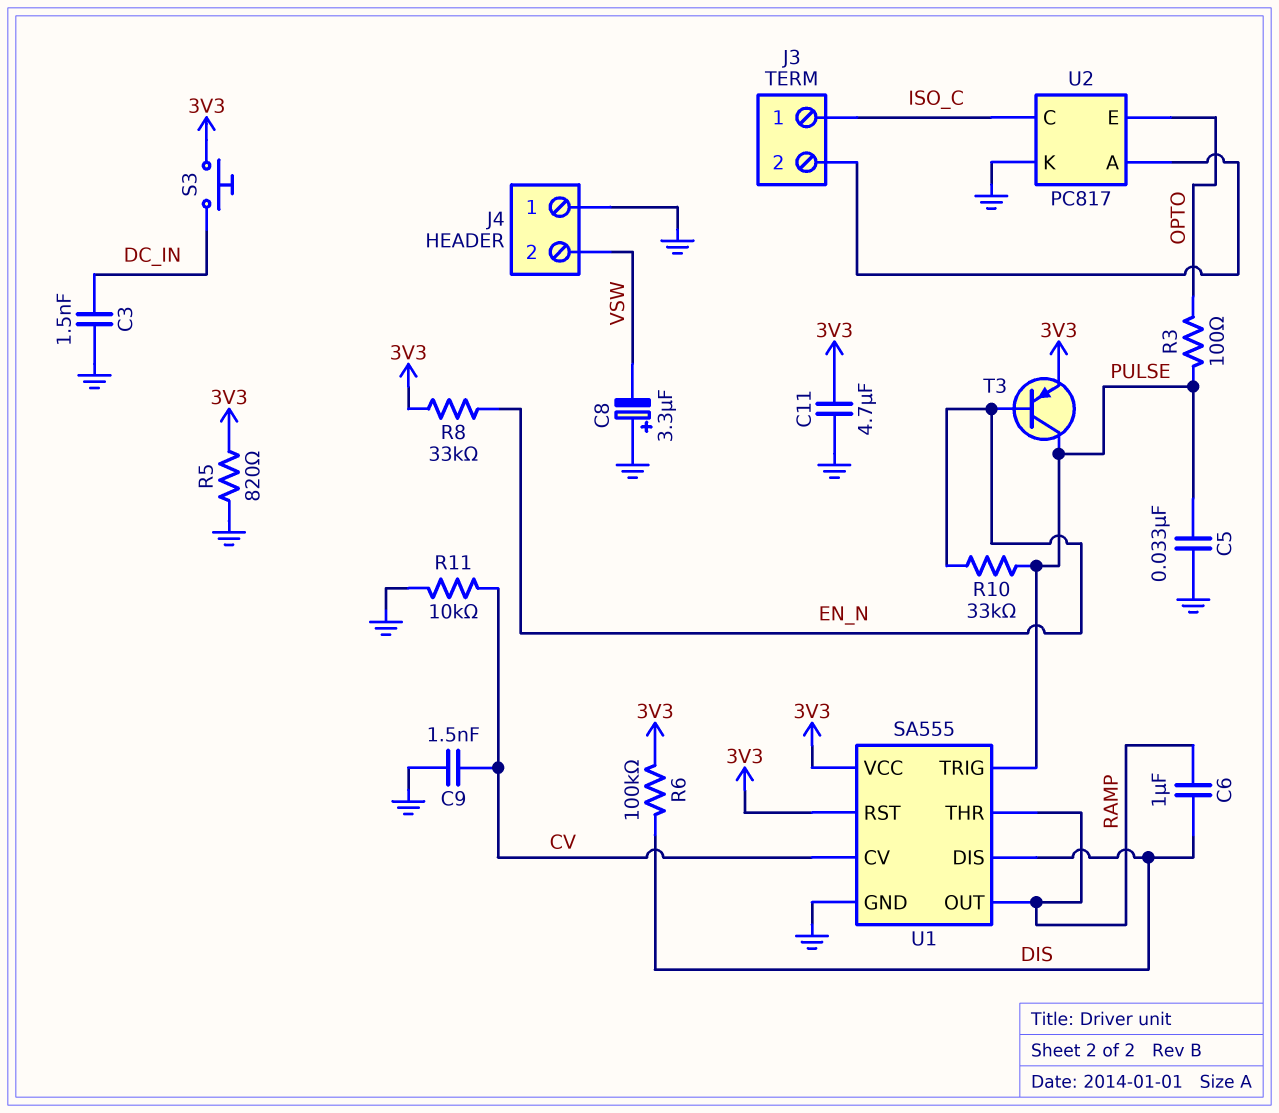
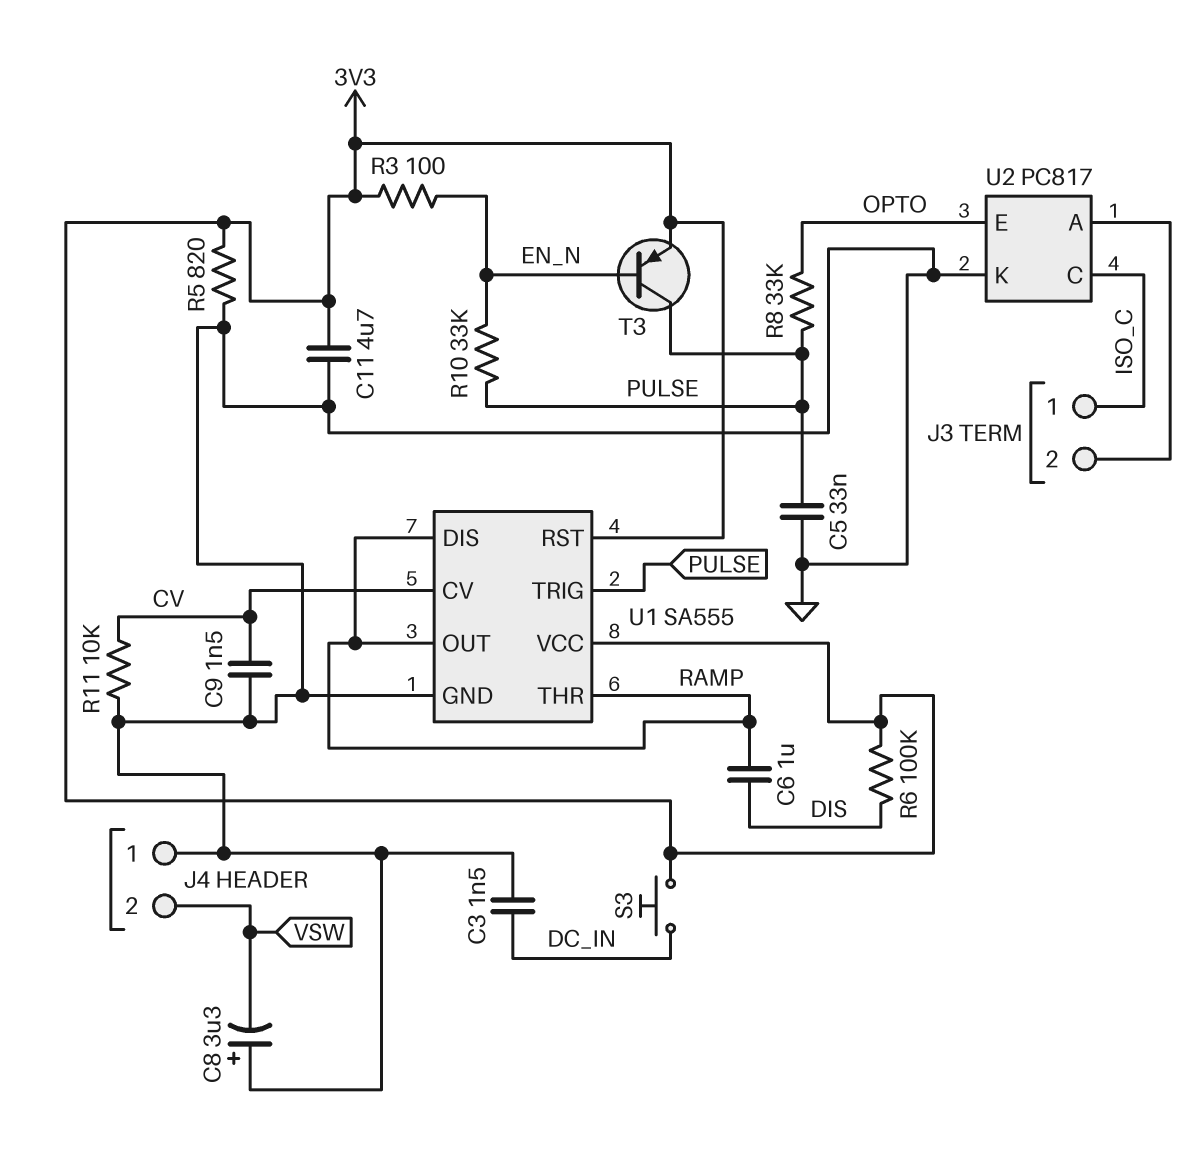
R3: 100 (OPTO, PULSE) -> 100 (3V3, EN_N)
R8: 33k (3V3, EN_N) -> 33k (OPTO, PULSE)
U1 pin DIS: DIS -> RAMP

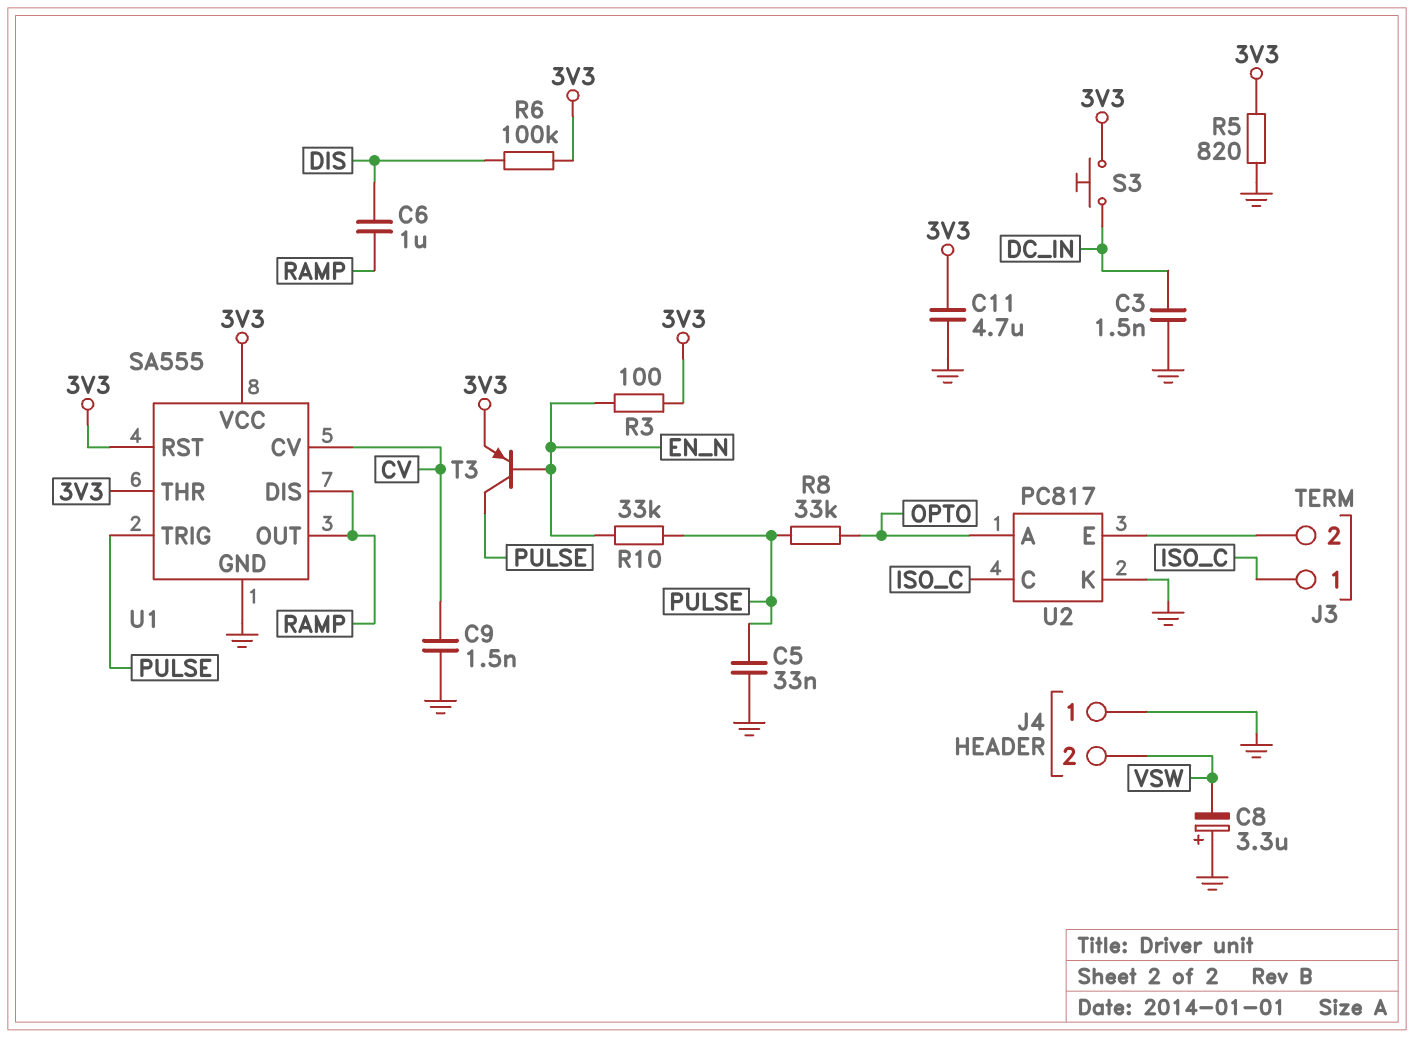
R11: 10k (CV, GND) -> none
U1 pin THR: RAMP -> 3V3
U2 pin A: J3/2 -> OPTO
U2 pin E: OPTO -> J3/2

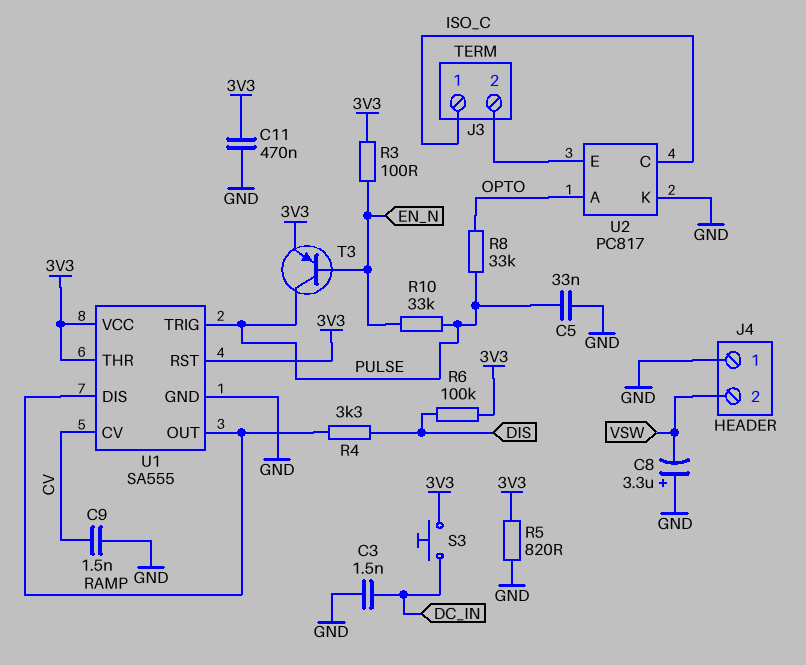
C6: 1uF (DIS, RAMP) -> none
C11: 4.7uF (3V3, GND) -> 470nF (3V3, GND)
R4: none -> 3.3k (DIS, RAMP)

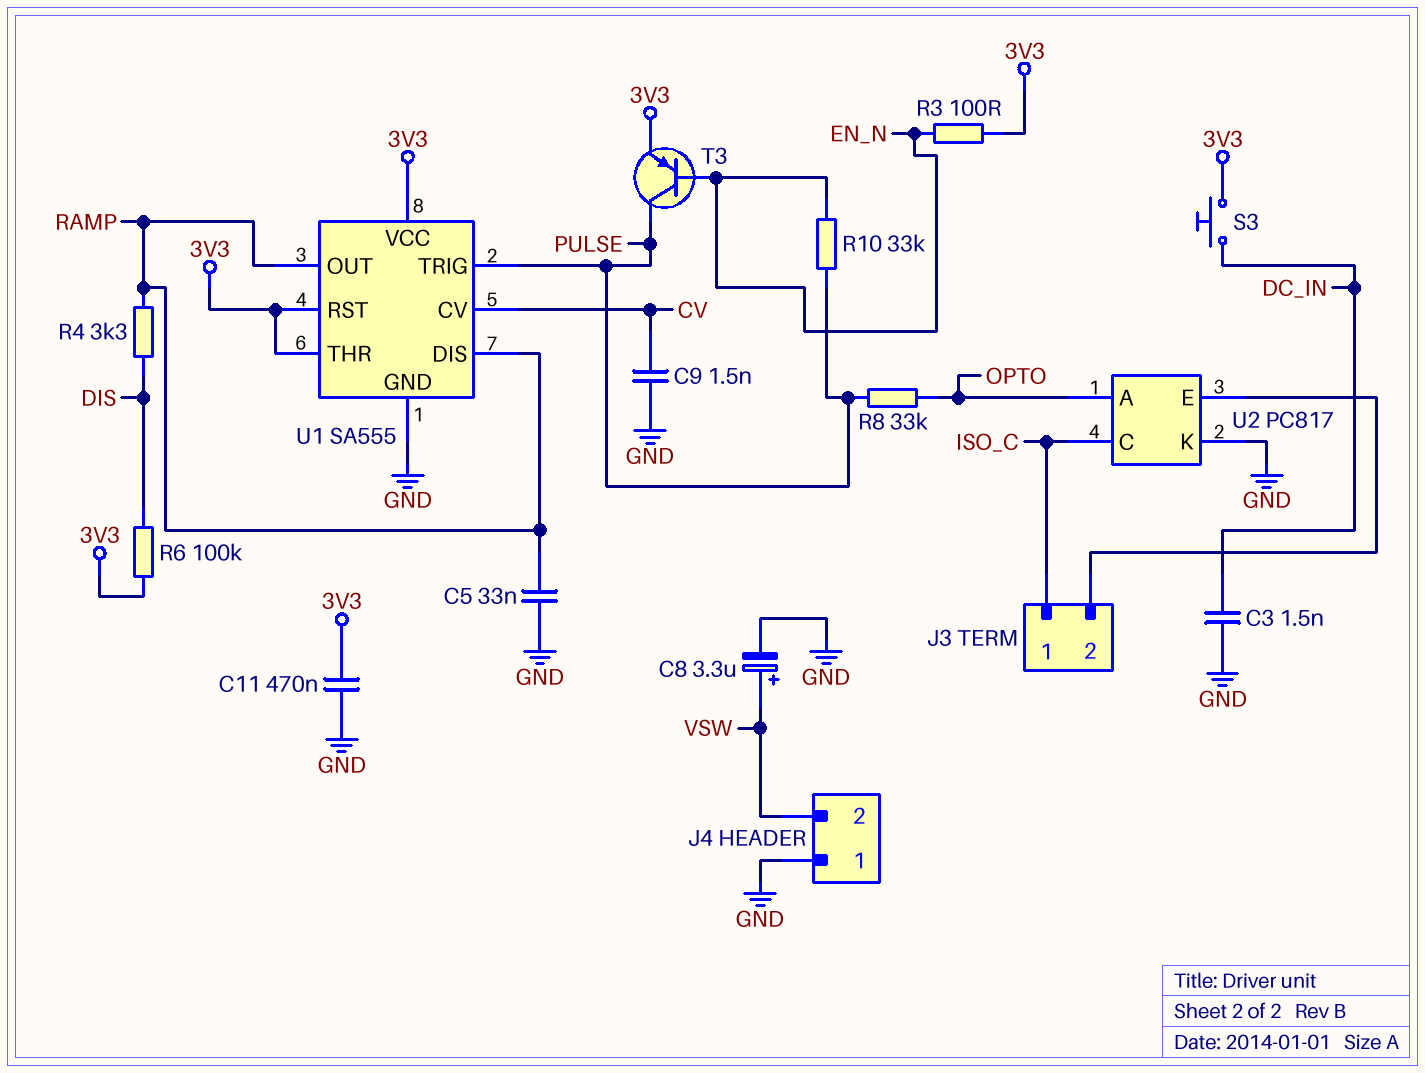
C5: 33nF (GND, PULSE) -> 33nF (GND, RAMP)
C8: 3.3uF (plus GND, minus VSW) -> 3.3uF (plus VSW, minus GND)
R5: 820 (3V3, GND) -> none

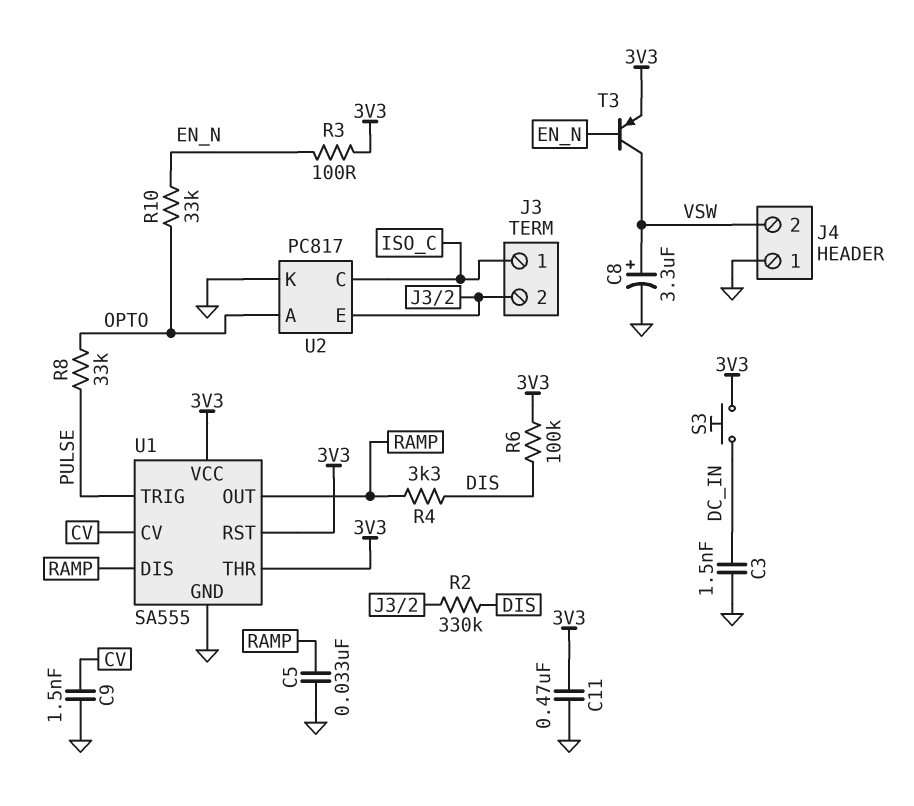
R2: none -> 330k (DIS, J3/2)
R10: 33k (EN_N, PULSE) -> 33k (EN_N, OPTO)
T3: PNP (B EN_N, C PULSE, E 3V3) -> PNP (B EN_N, C VSW, E 3V3)

